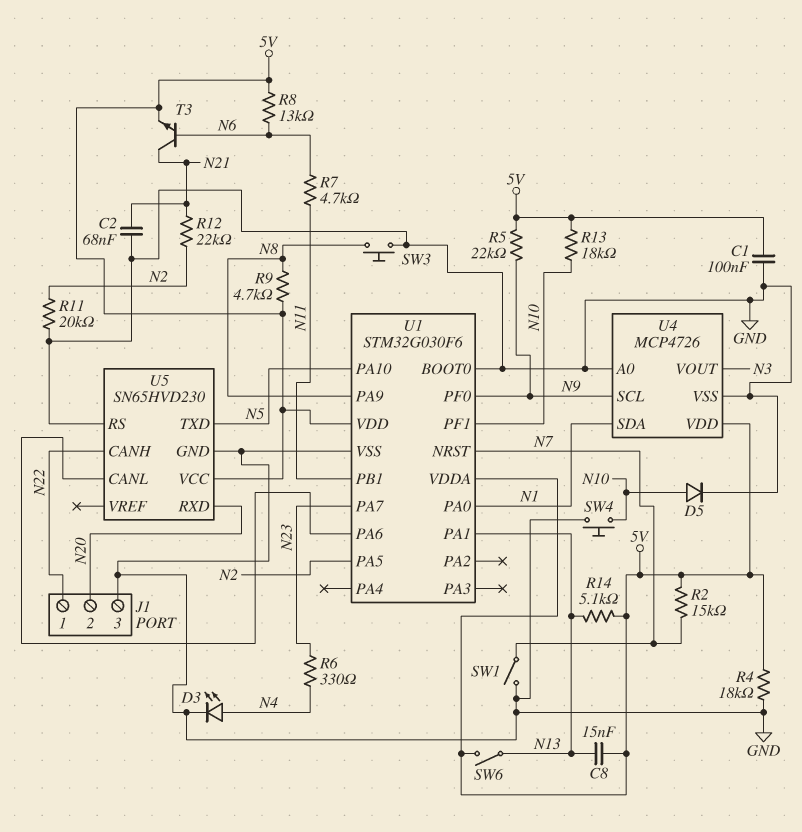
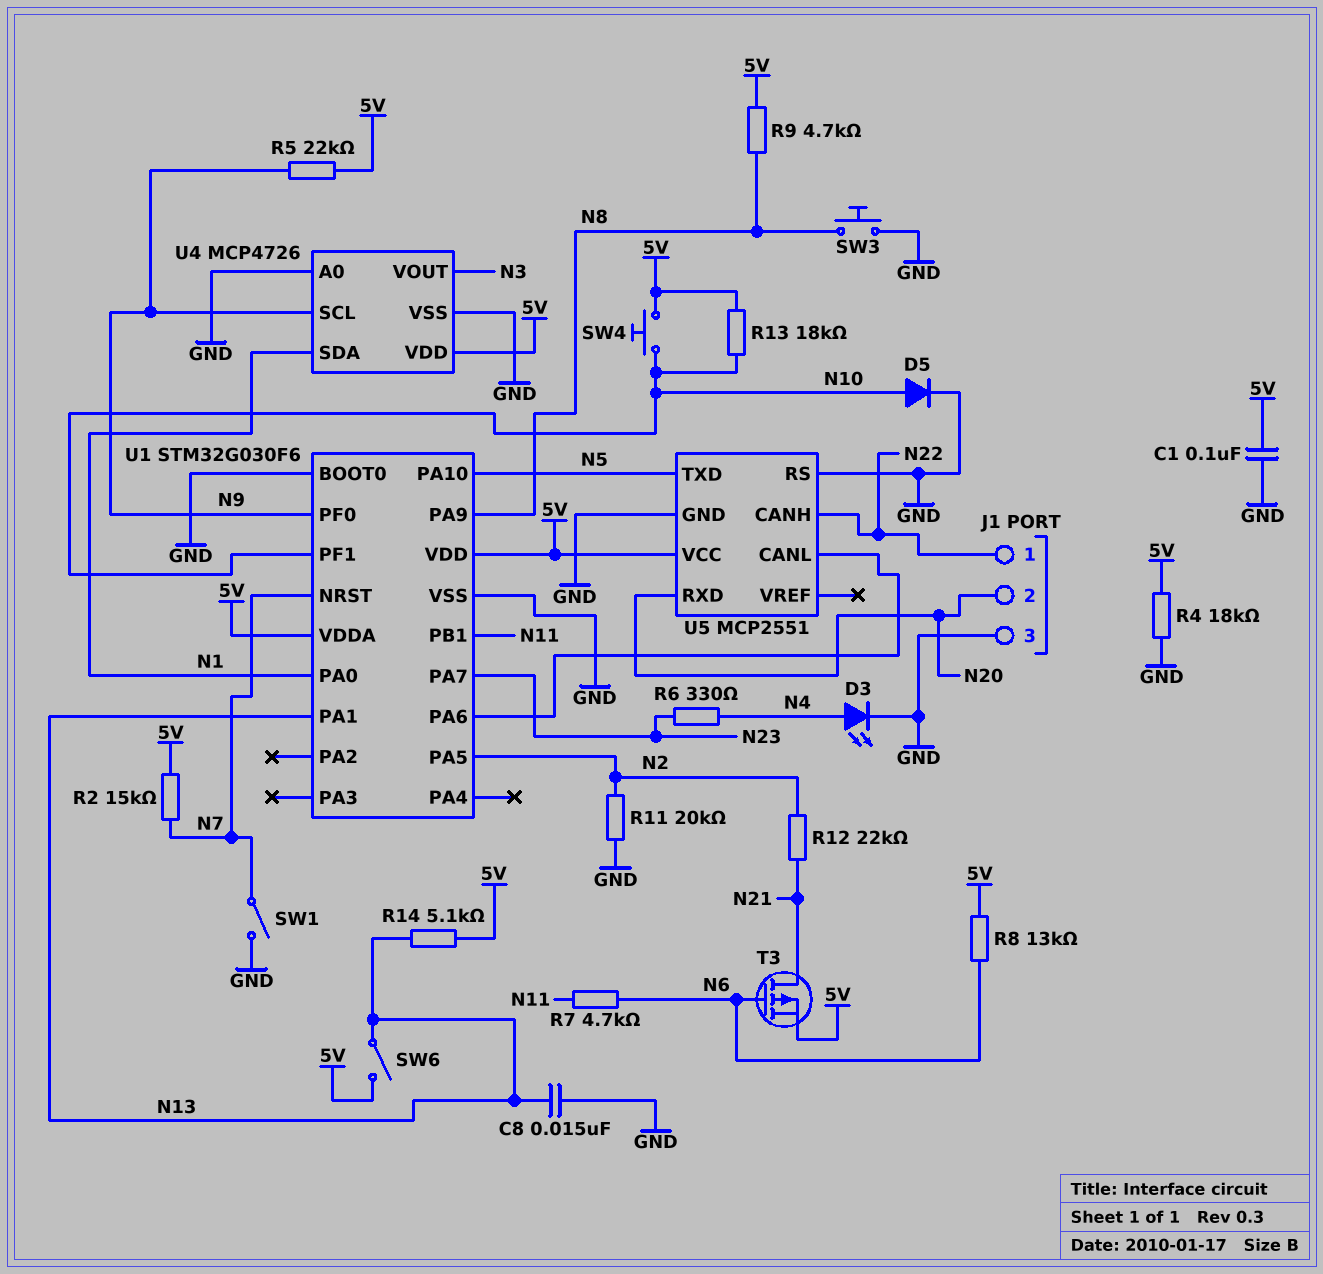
C2: 68nF (GND, N21) -> none
C8: 15nF (5V, N13) -> 15nF (GND, N13)
SW4: button (GND, N10) -> button (5V, N10)
T3: NPN (B N6, C N21, E 5V) -> PMOS (G N6, D N21, S 5V)
U5: SN65HVD230 -> MCP2551

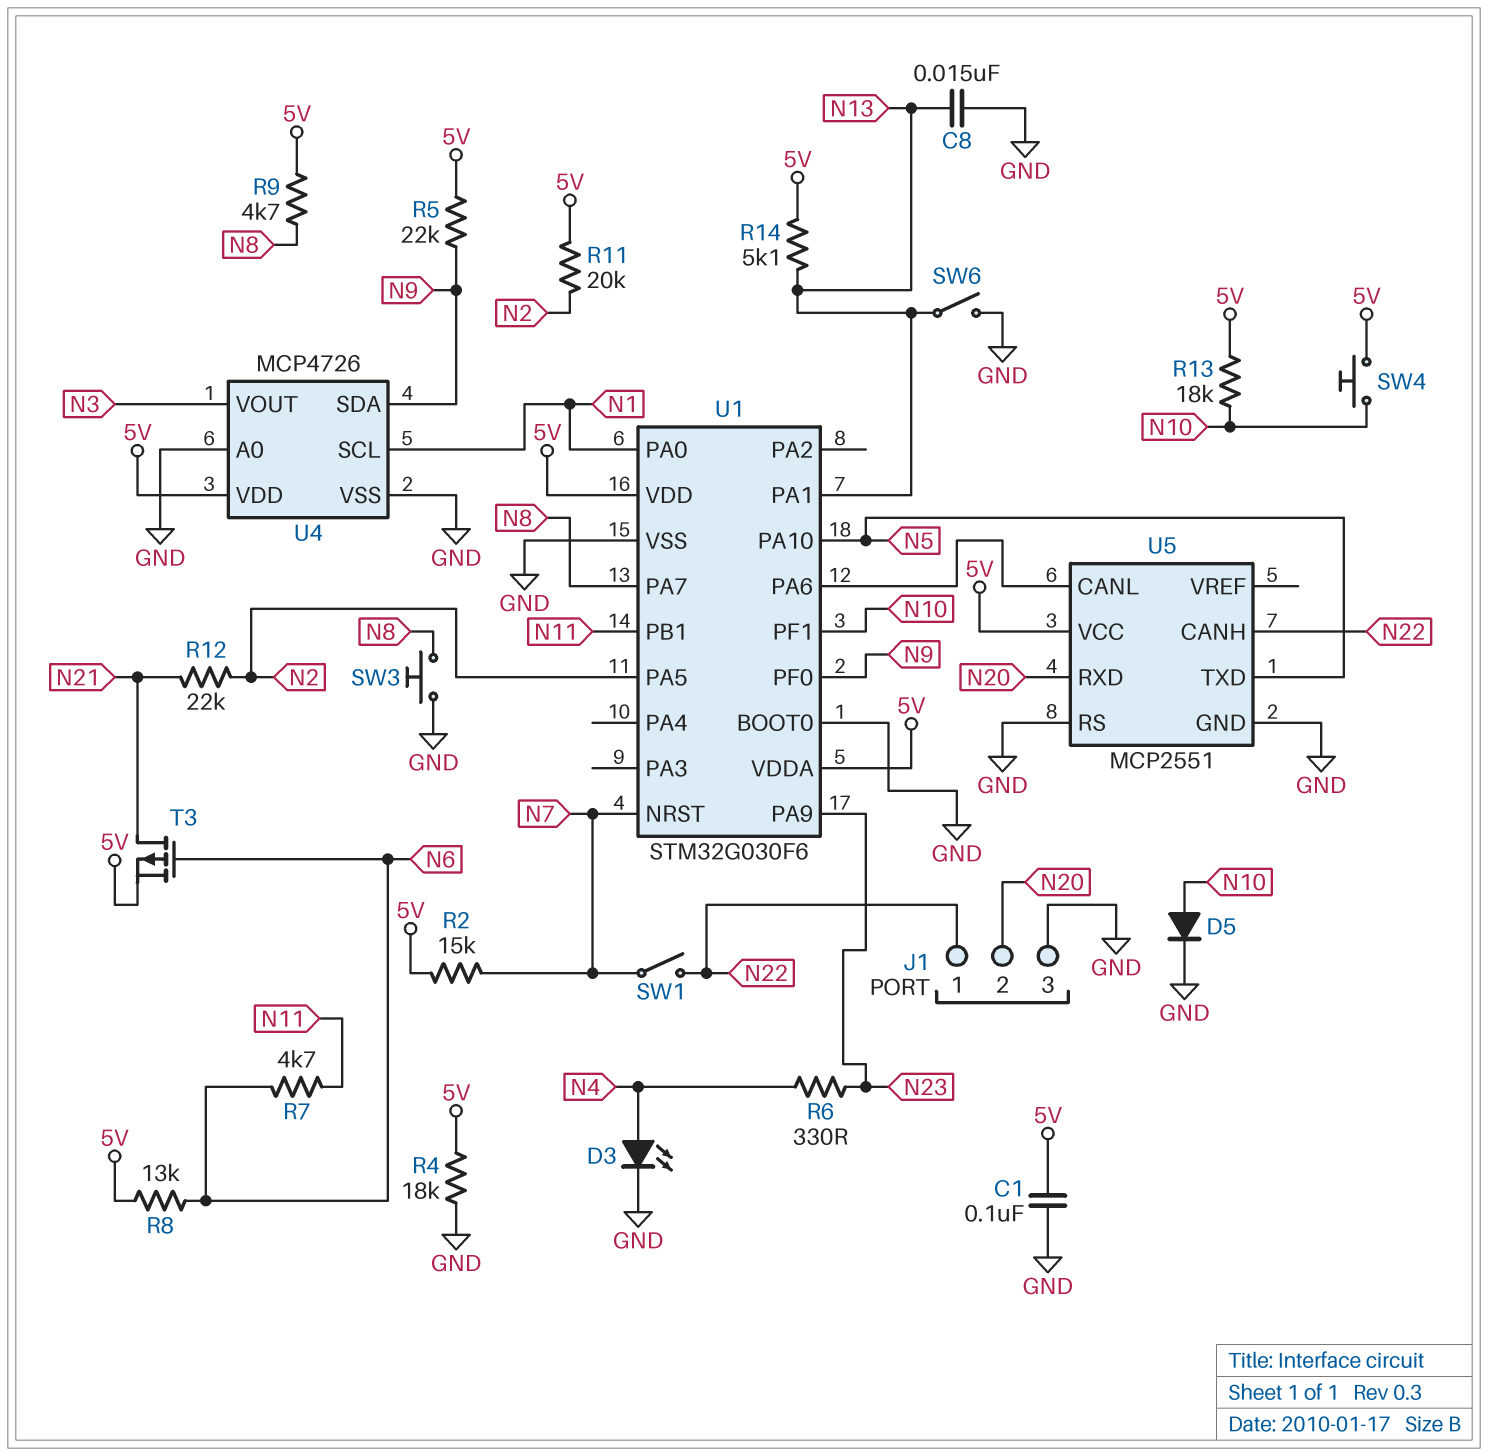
R11: 20k (GND, N2) -> 20k (5V, N2)
SW1: switch (GND, N7) -> switch (N7, N22)
SW6: switch (5V, N13) -> switch (GND, N13)
U1 pin PA7: N23 -> N8
U1 pin PA9: N8 -> N23
U4 pin SCL: N9 -> N1
U4 pin SDA: N1 -> N9

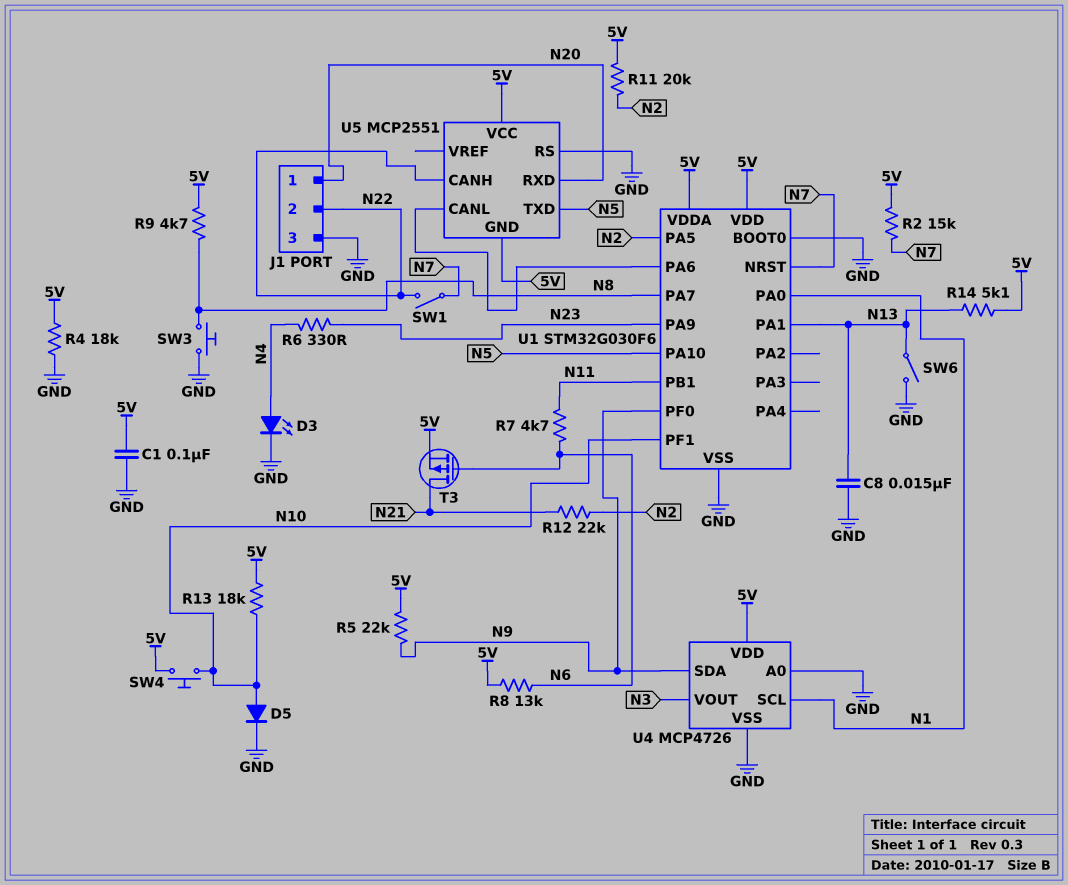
J1 pin 1: N22 -> N20
J1 pin 2: N20 -> N22
U5 pin GND: GND -> 5V

